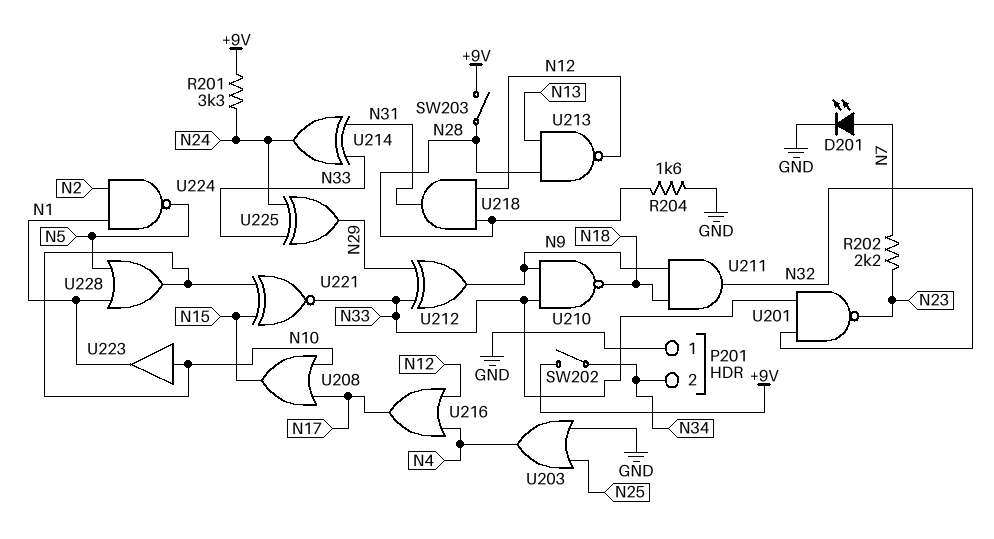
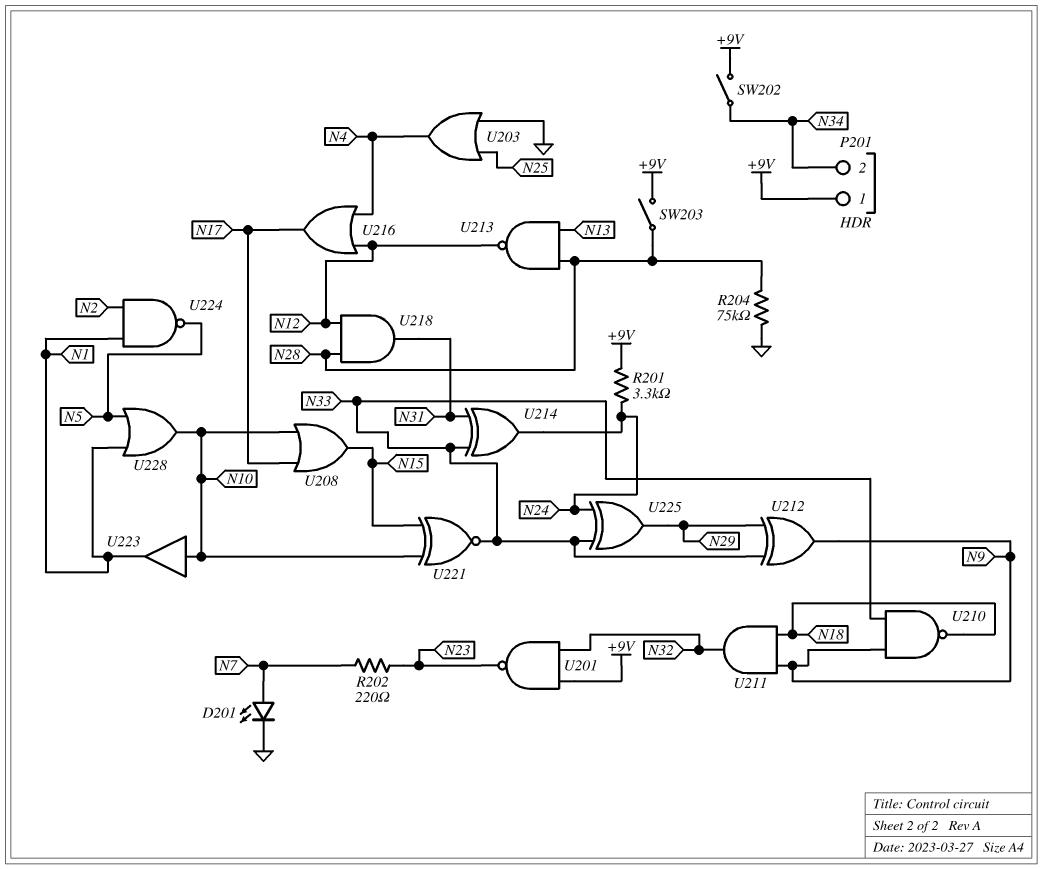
P201 pin 1: GND -> +9V
R202: 2.2k (N7, N23) -> 220 (N7, N23)
R204: 1.6k (GND, N28) -> 75k (GND, N28)
U201: NAND (in N32, in N33, out N23) -> NAND (in +9V, in N32, out N23)

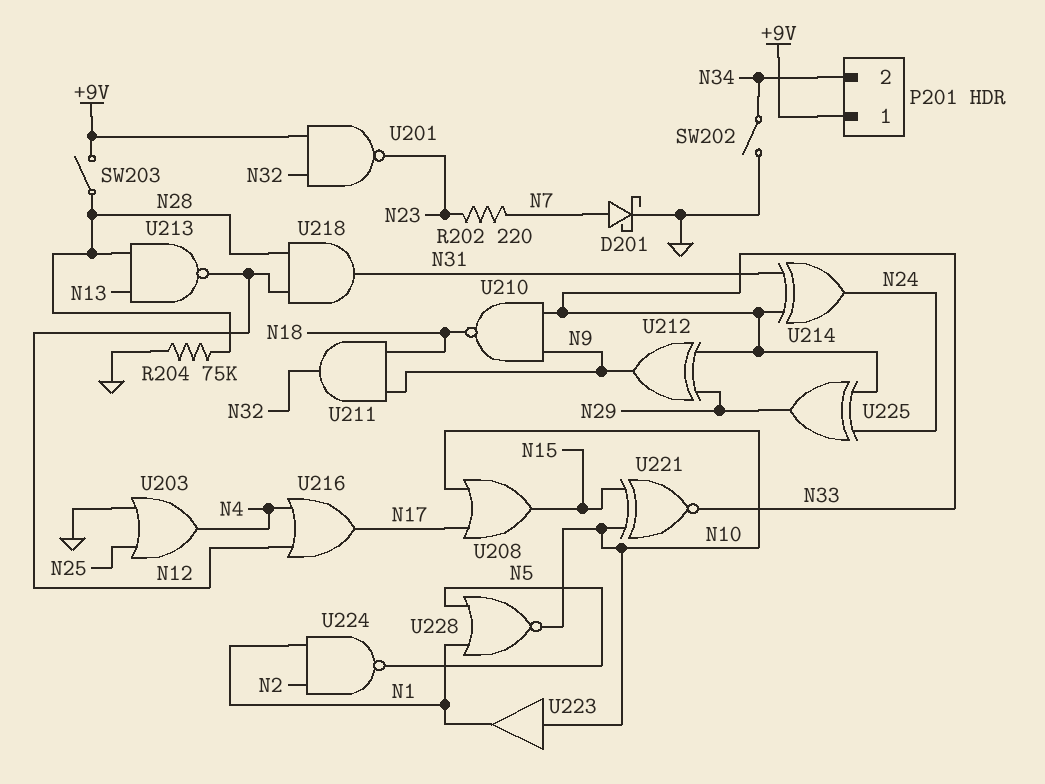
D201: LED (A N7, K GND) -> schottky (A N7, K GND)
R201: 3.3k (+9V, N24) -> none
SW202: switch (+9V, N34) -> switch (GND, N34)
U228: OR (in N1, in N5, out N10) -> NOR (in N1, in N5, out N10)

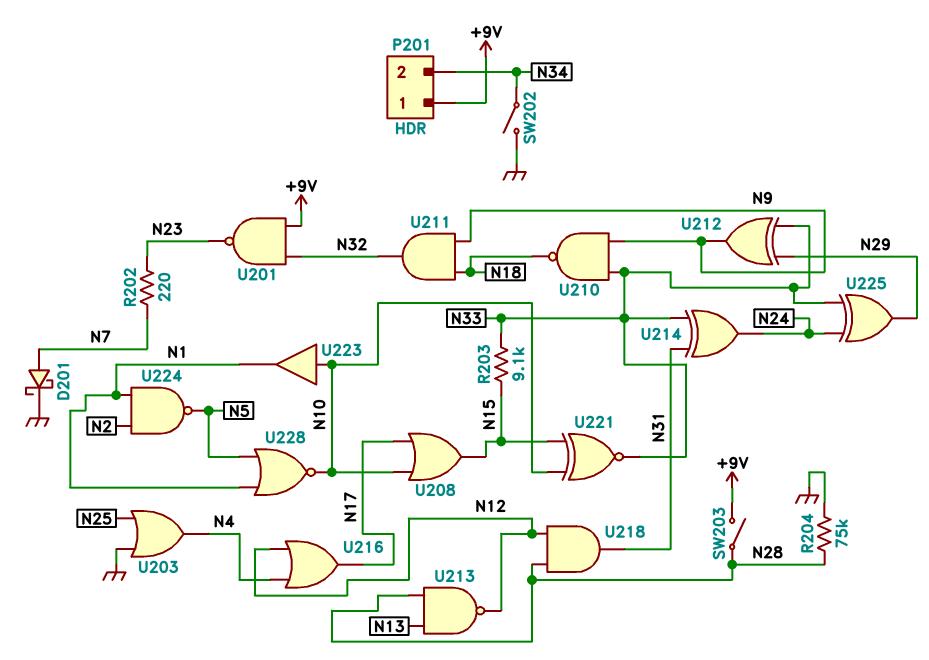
R203: none -> 9.1k (N15, N33)

